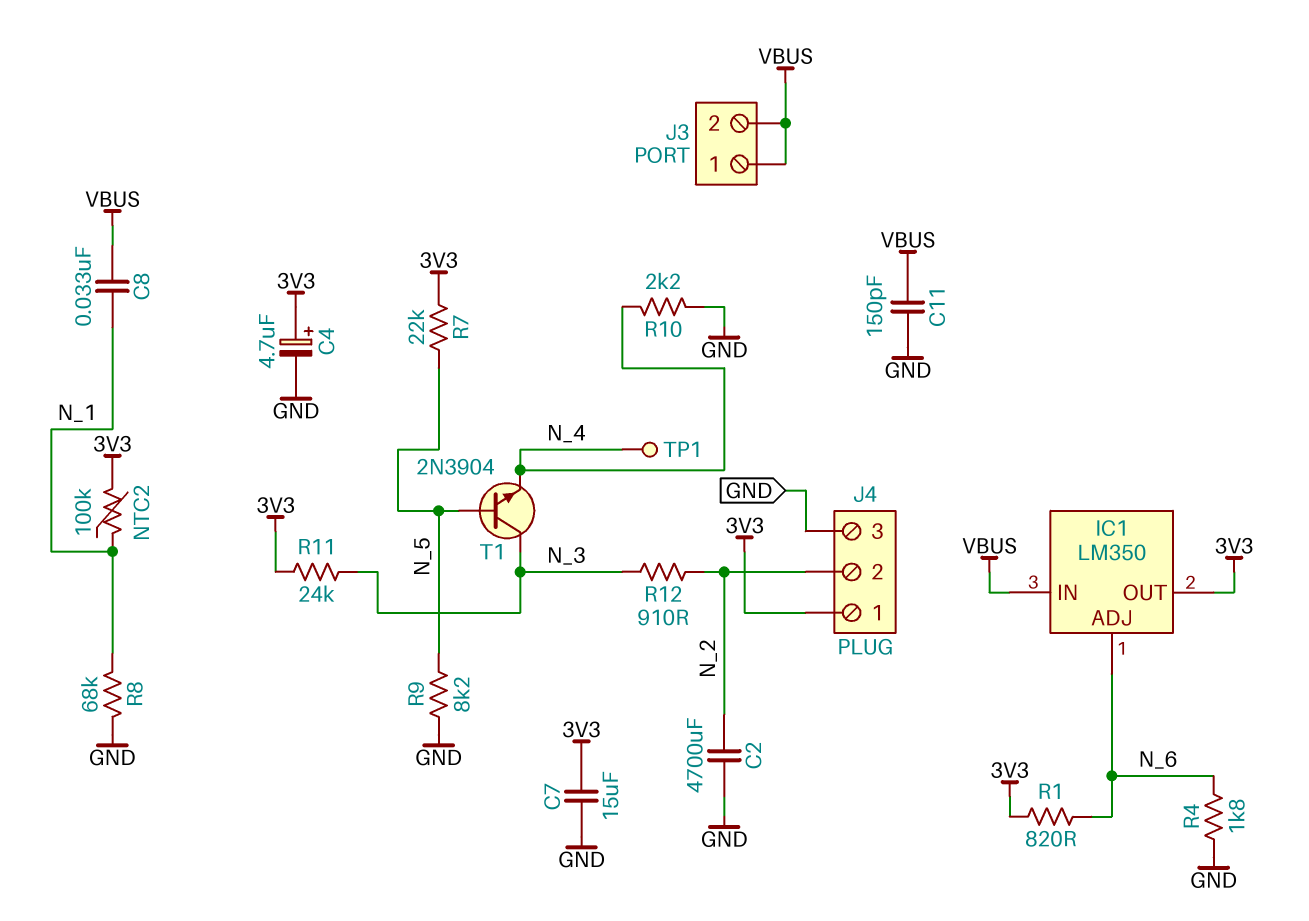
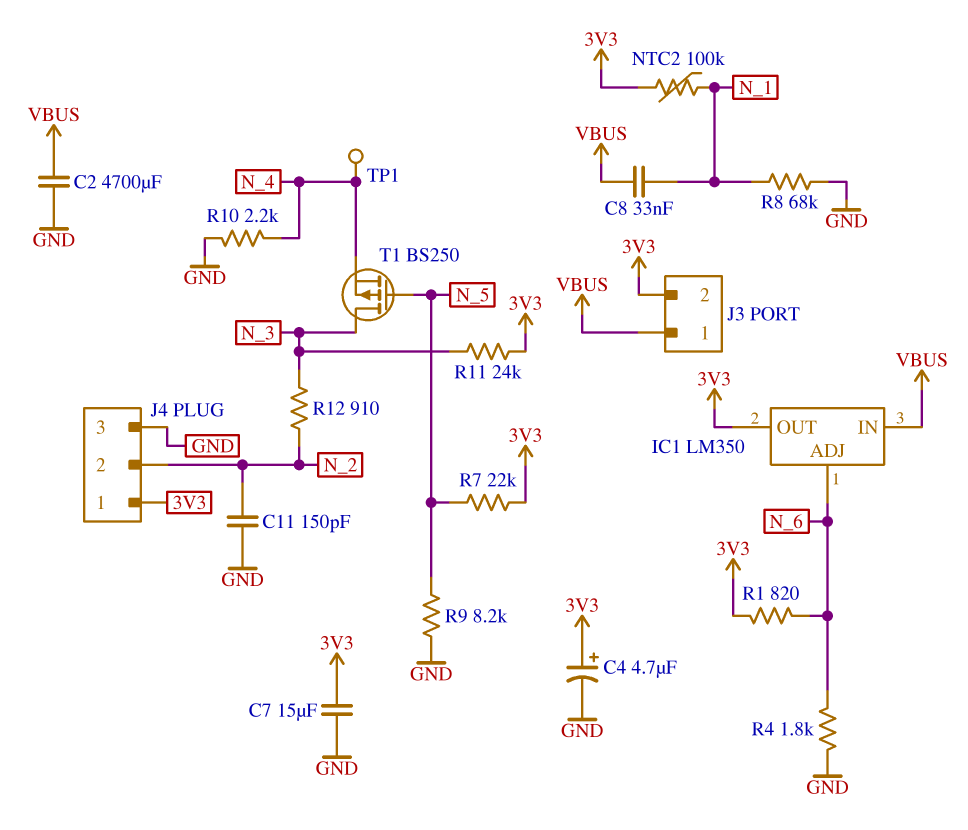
C2: 4700uF (GND, N_2) -> 4700uF (GND, VBUS)
C11: 150pF (GND, VBUS) -> 150pF (GND, N_2)
J3 pin 2: VBUS -> 3V3
T1: NPN 2N3904 (B N_5, C N_3, E N_4) -> PMOS BS250 (G N_5, D N_3, S N_4)

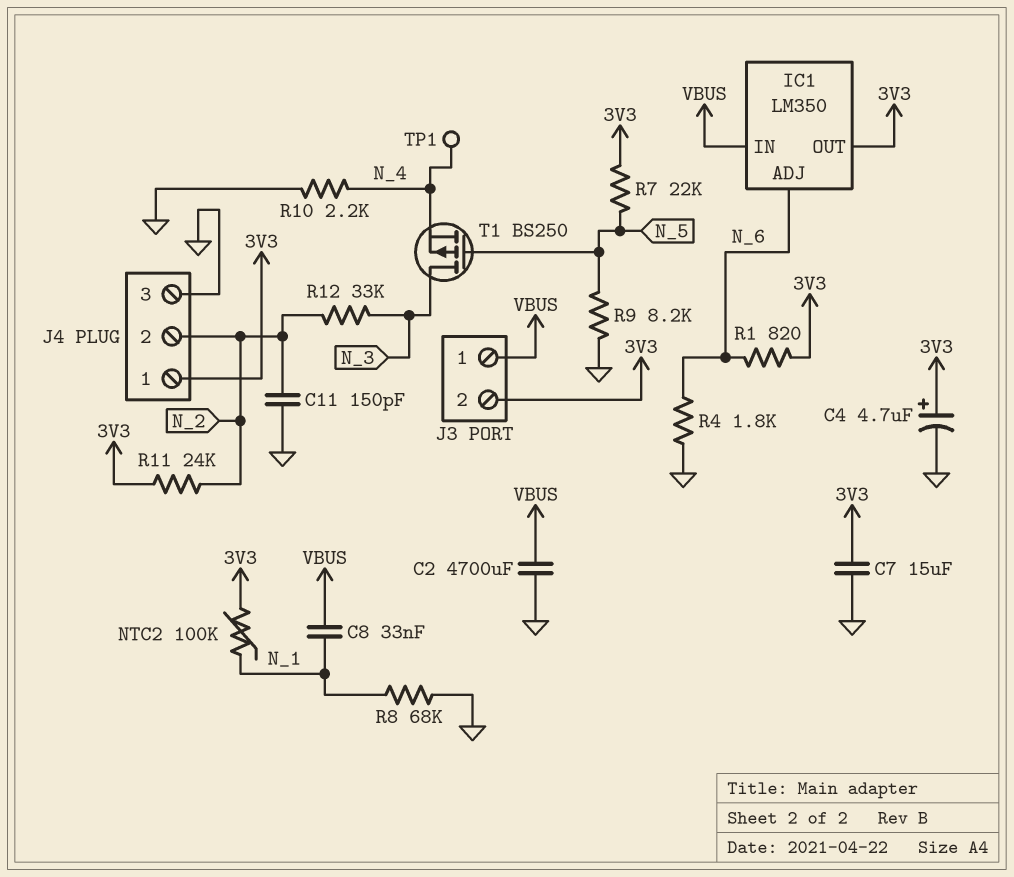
R11: 24k (3V3, N_3) -> 24k (3V3, N_2)
R12: 910 (N_2, N_3) -> 33k (N_2, N_3)

